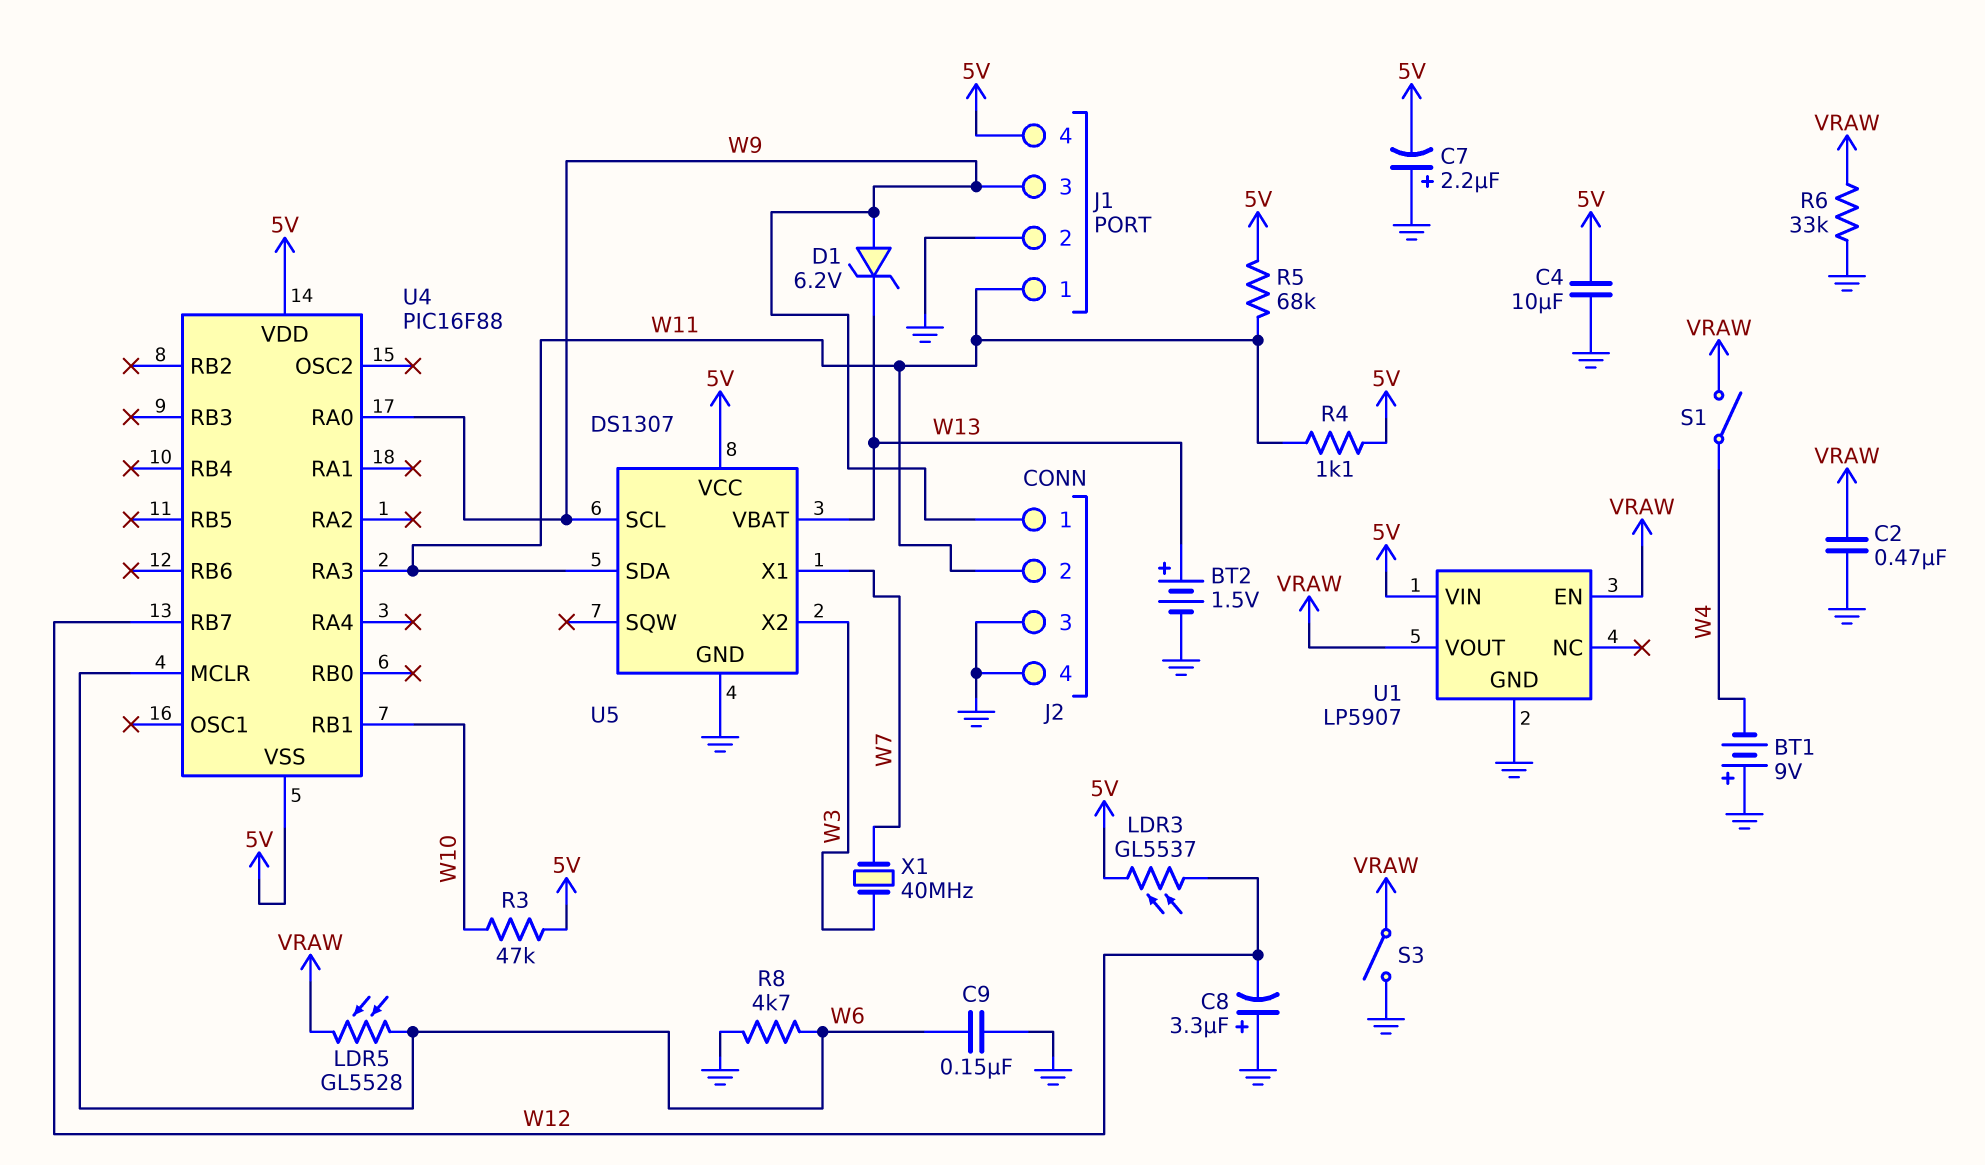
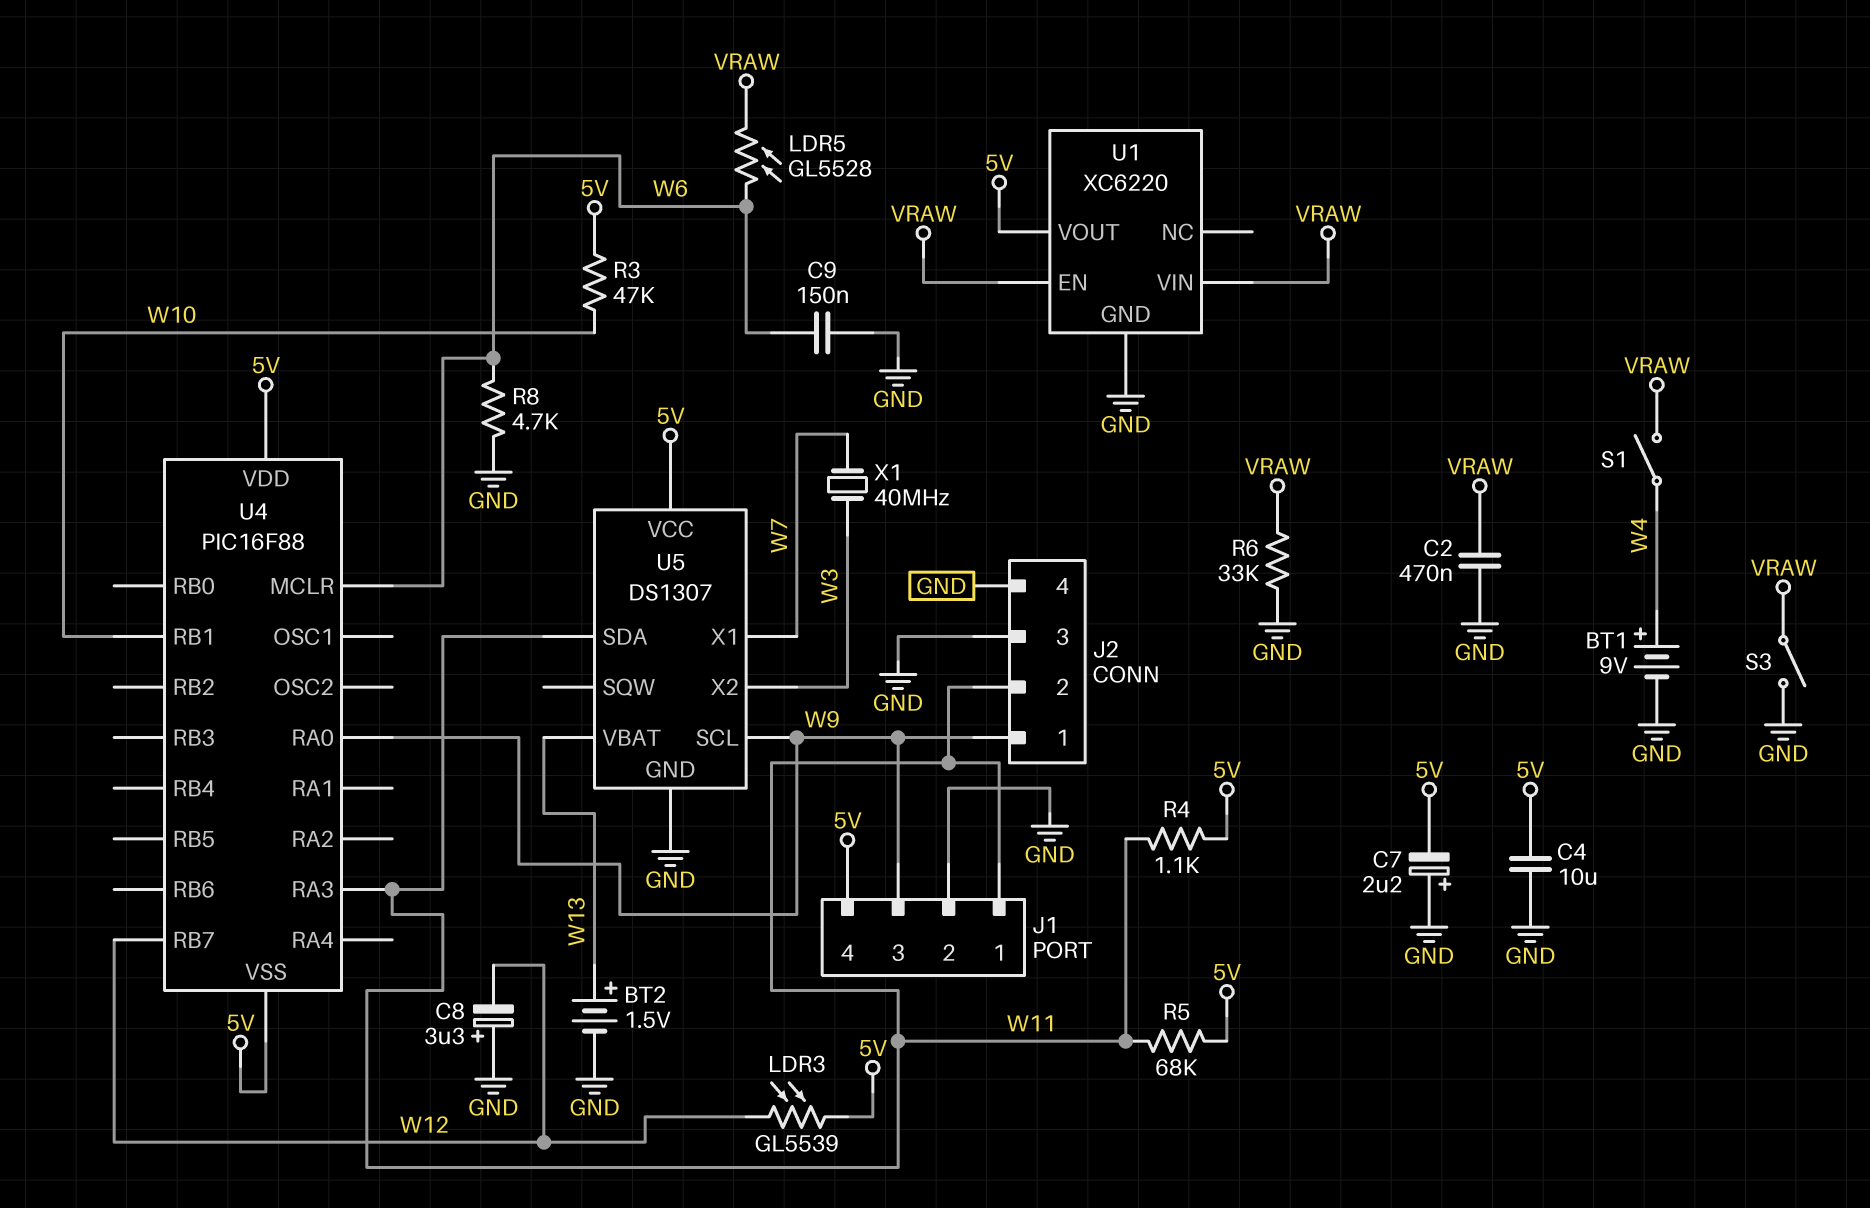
BT1: 9V (plus GND, minus W4) -> 9V (plus W4, minus GND)
D1: zener 6.2V (A W9, K W13) -> none
LDR3: GL5537 (5V, W12) -> GL5539 (5V, W12)
U1: LP5907 -> XC6220
U1 pin VIN: 5V -> VRAW
U1 pin VOUT: VRAW -> 5V

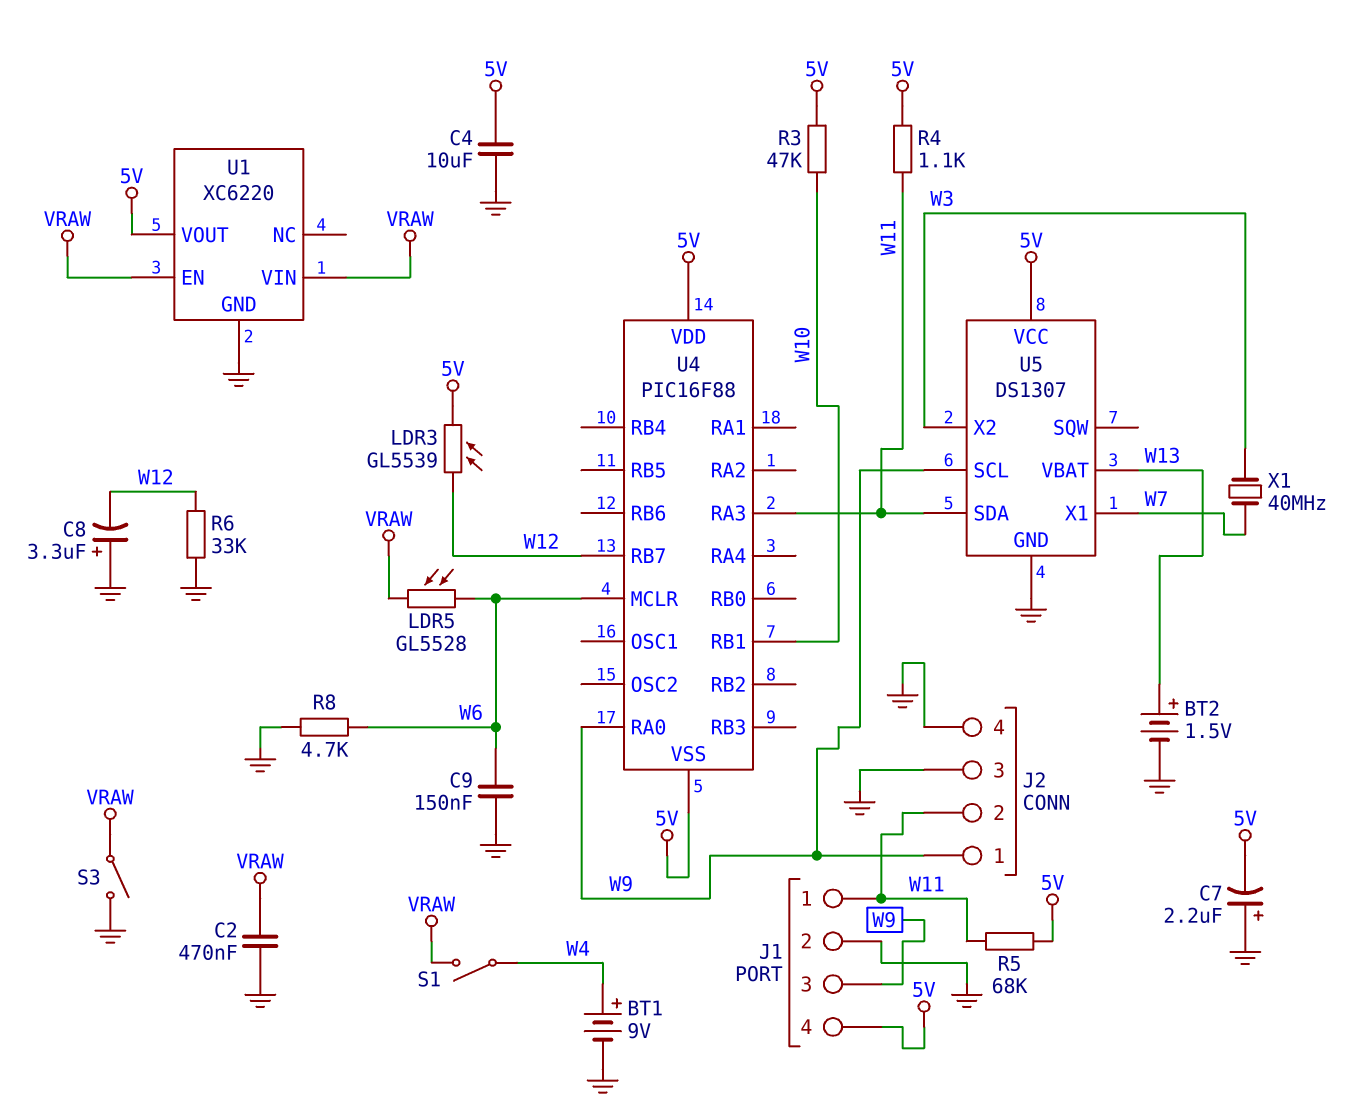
R6: 33k (GND, VRAW) -> 33k (GND, W12)

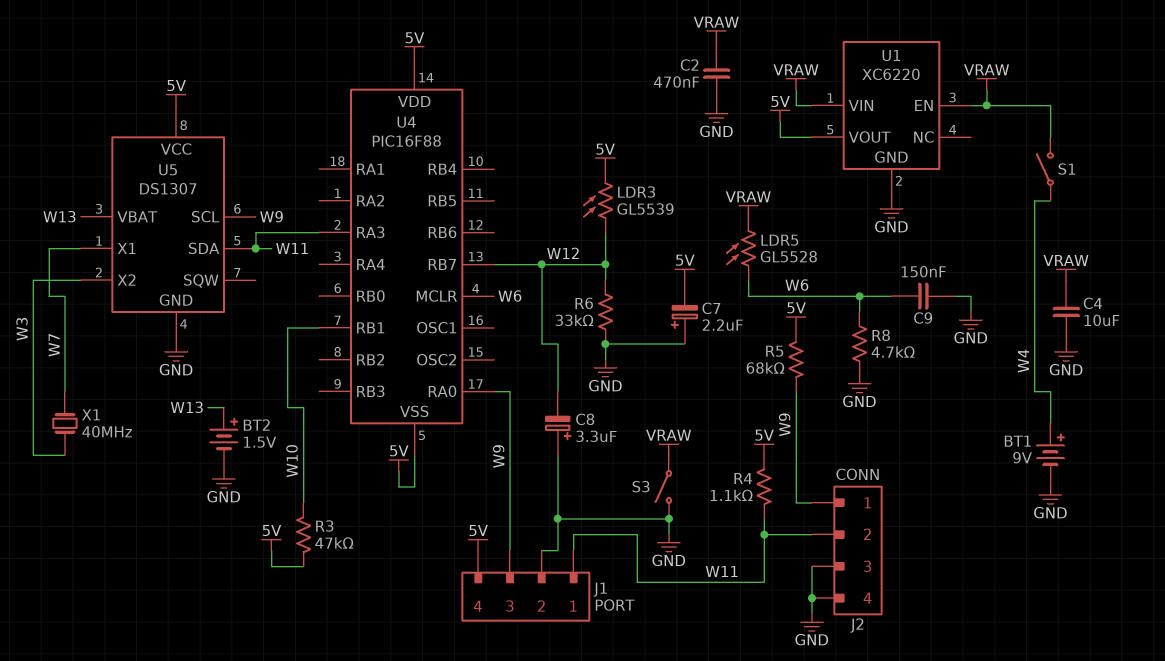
C4: 10uF (5V, GND) -> 10uF (GND, VRAW)
R5: 68k (5V, W11) -> 68k (5V, W9)

